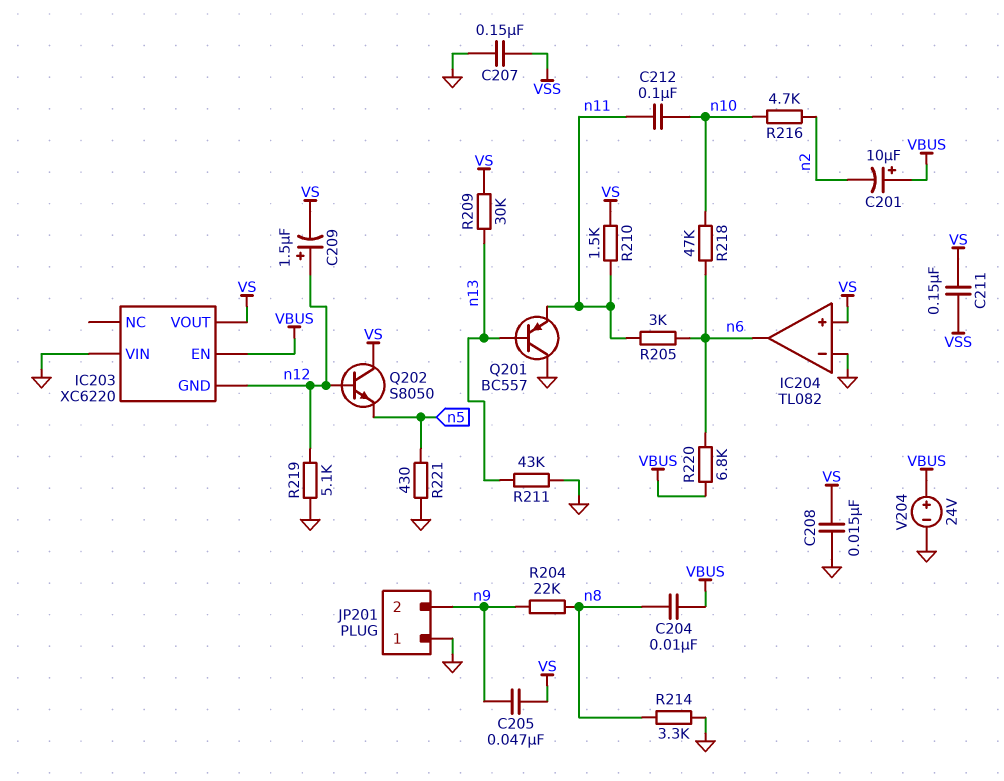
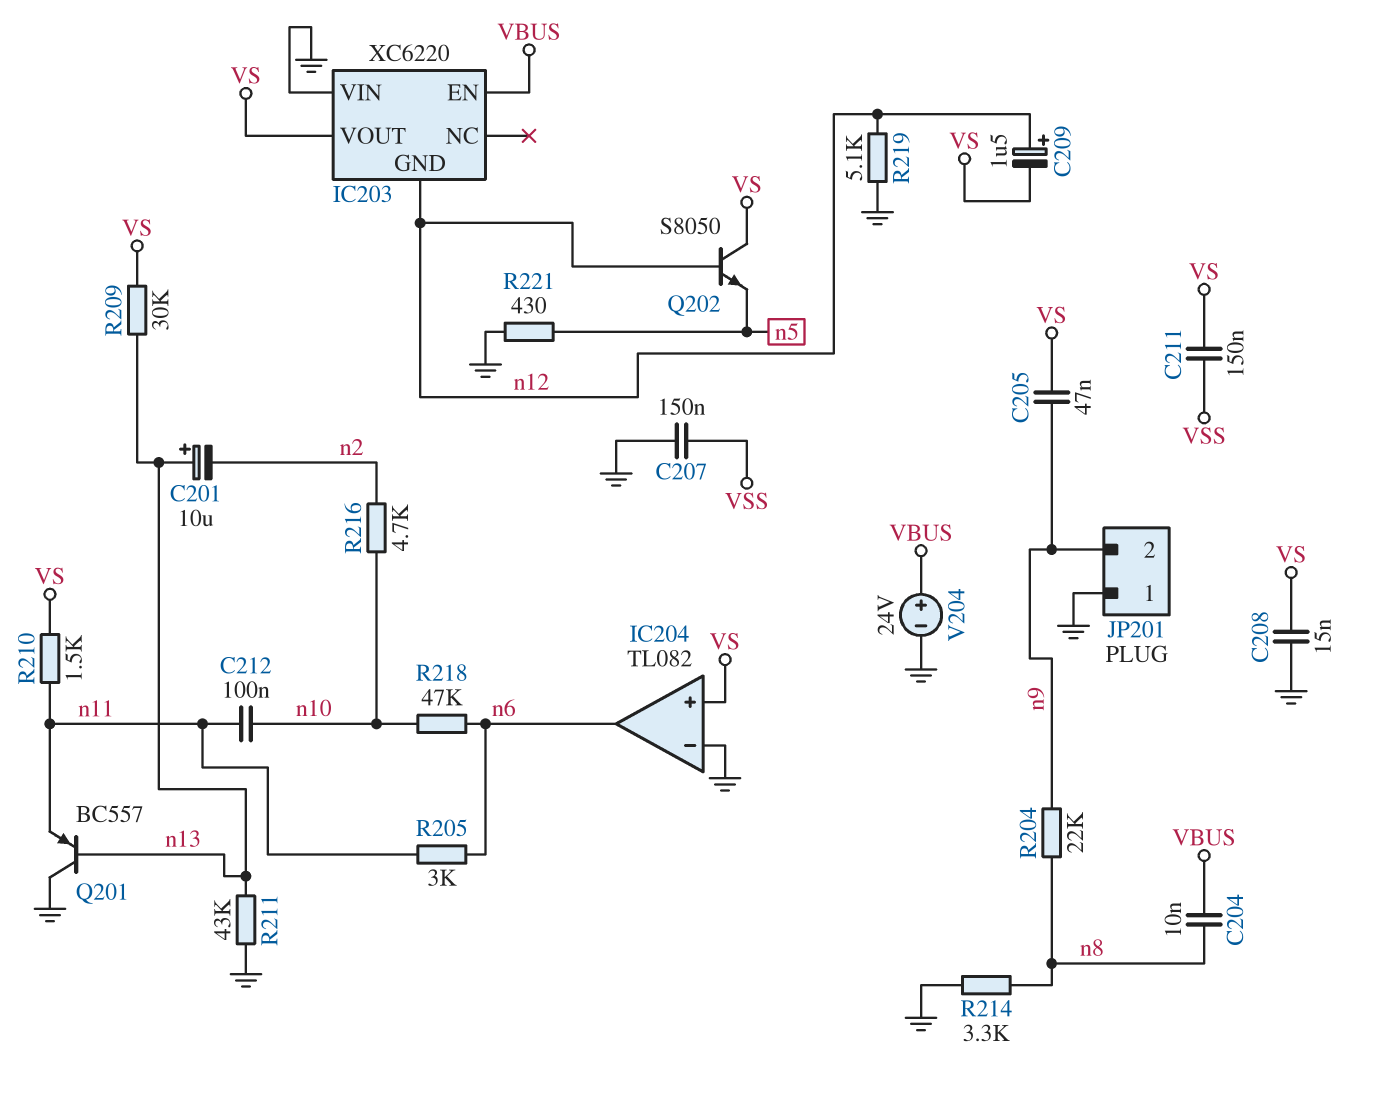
C201: 10uF (plus VBUS, minus n2) -> 10uF (plus n13, minus n2)
R220: 6.8k (VBUS, n6) -> none

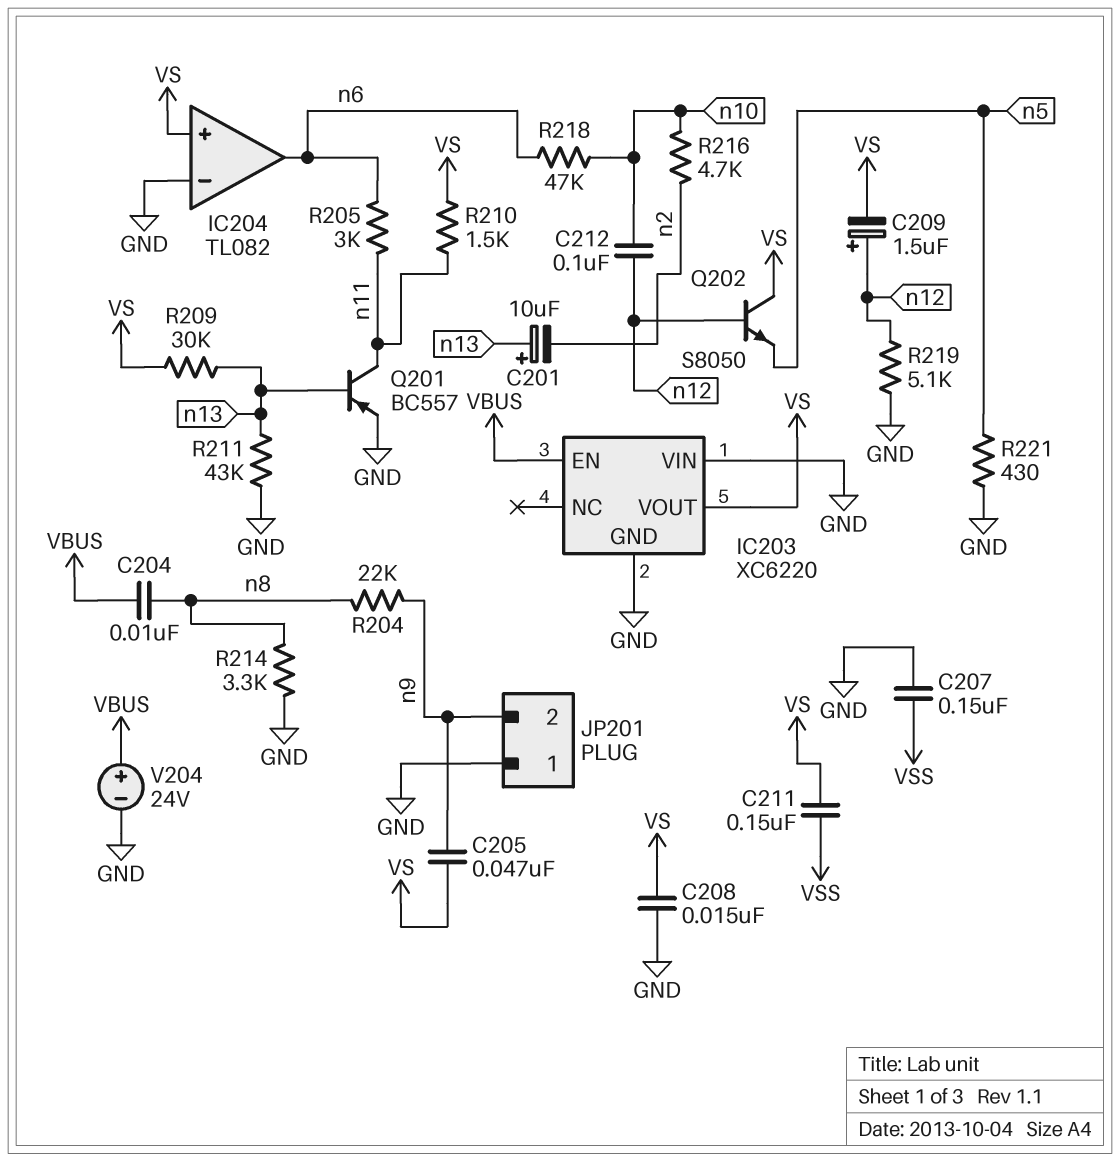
C212: 100nF (n10, n11) -> 100nF (n10, n12)
IC203 pin GND: n12 -> GND
Q201: PNP BC557 (B n13, C GND, E n11) -> PNP BC557 (B n13, C n11, E GND)

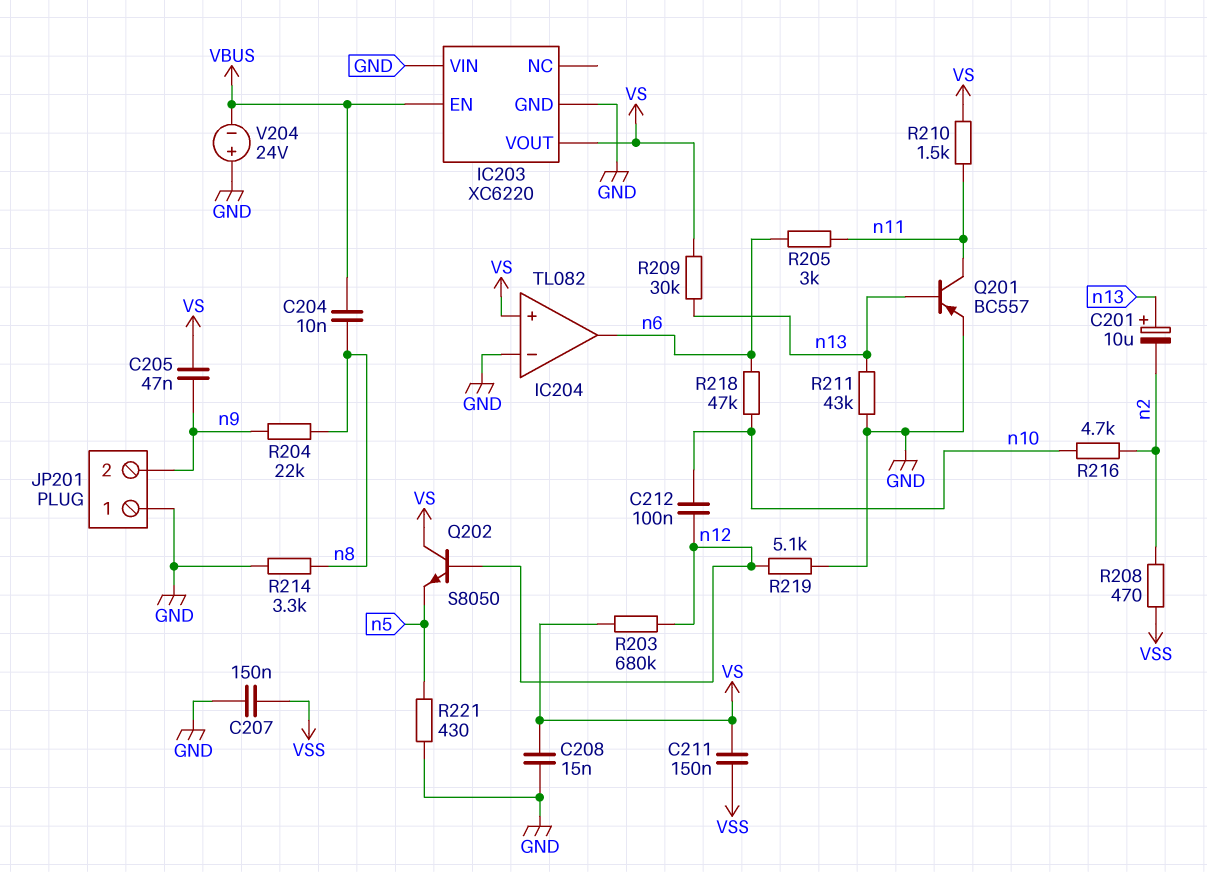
C209: 1.5uF (plus n12, minus VS) -> none
R203: none -> 680k (VS, n12)
R208: none -> 470 (VSS, n2)
V204: 24V (plus VBUS, minus GND) -> 24V (plus GND, minus VBUS)

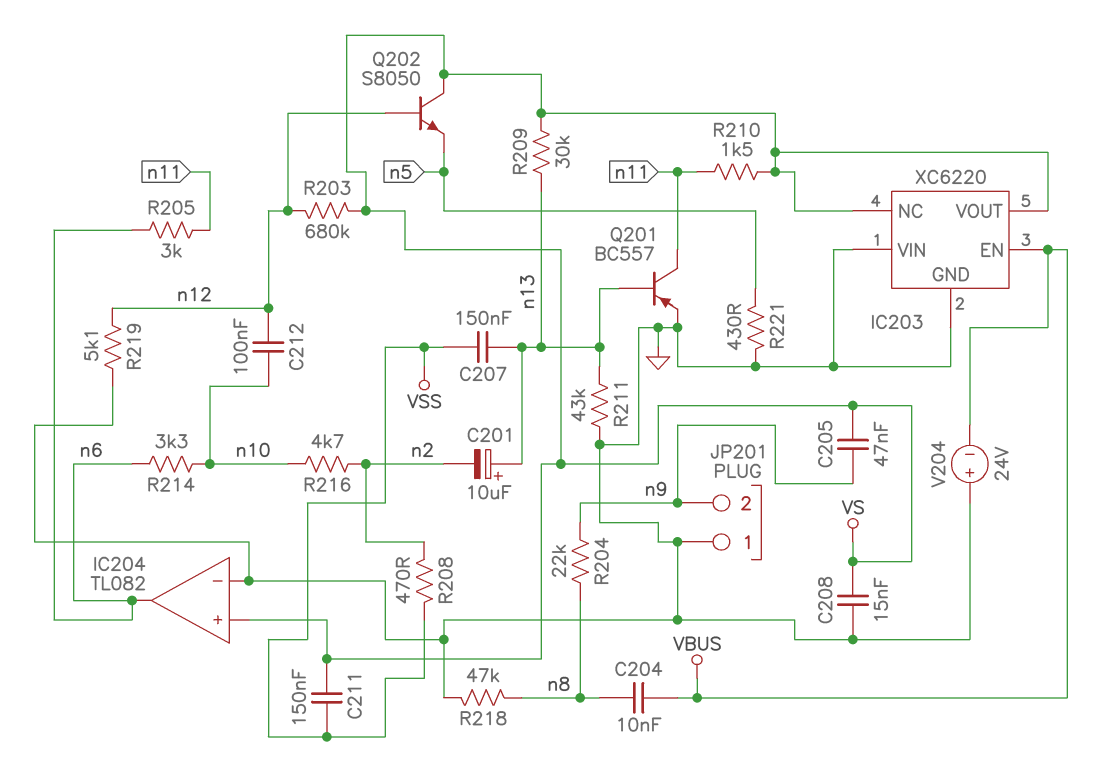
C207: 150nF (GND, VSS) -> 150nF (VSS, n13)
IC203 pin NC: none -> VS
R214: 3.3k (GND, n8) -> 3.3k (n6, n10)
R218: 47k (n6, n10) -> 47k (GND, n8)

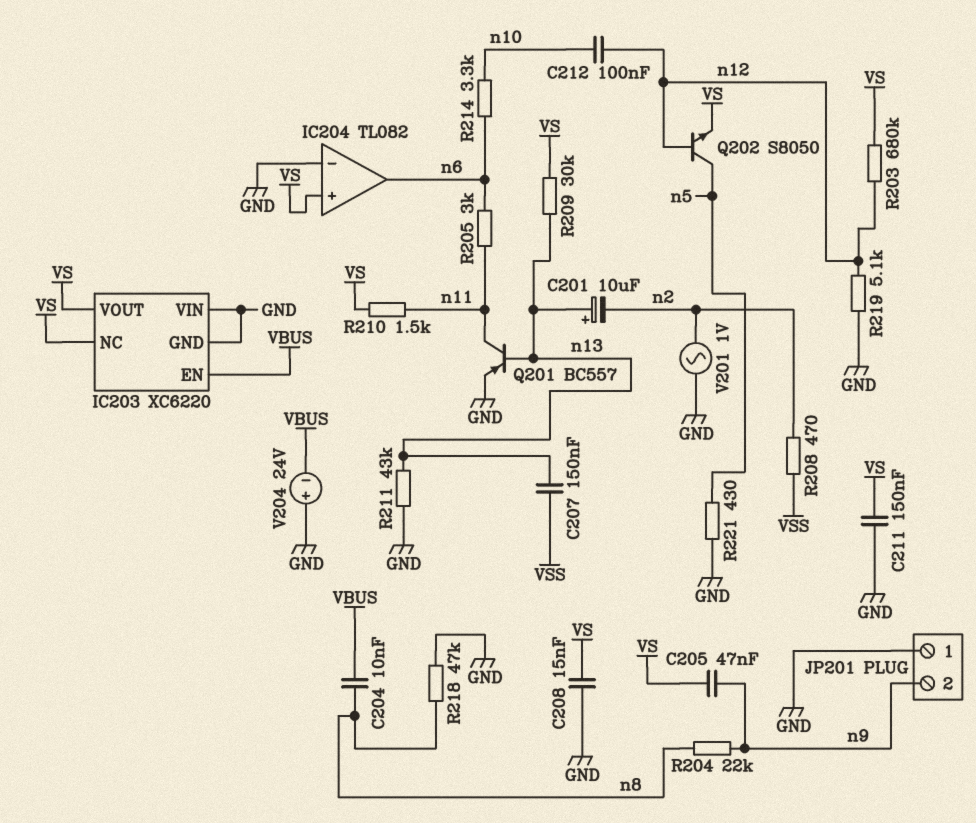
C211: 150nF (VS, VSS) -> 150nF (GND, VS)
Q202: NPN S8050 (B n12, C VS, E n5) -> NPN S8050 (B n12, C n5, E VS)
R216: 4.7k (n2, n10) -> none
V201: none -> AC 1V (GND, n2)

